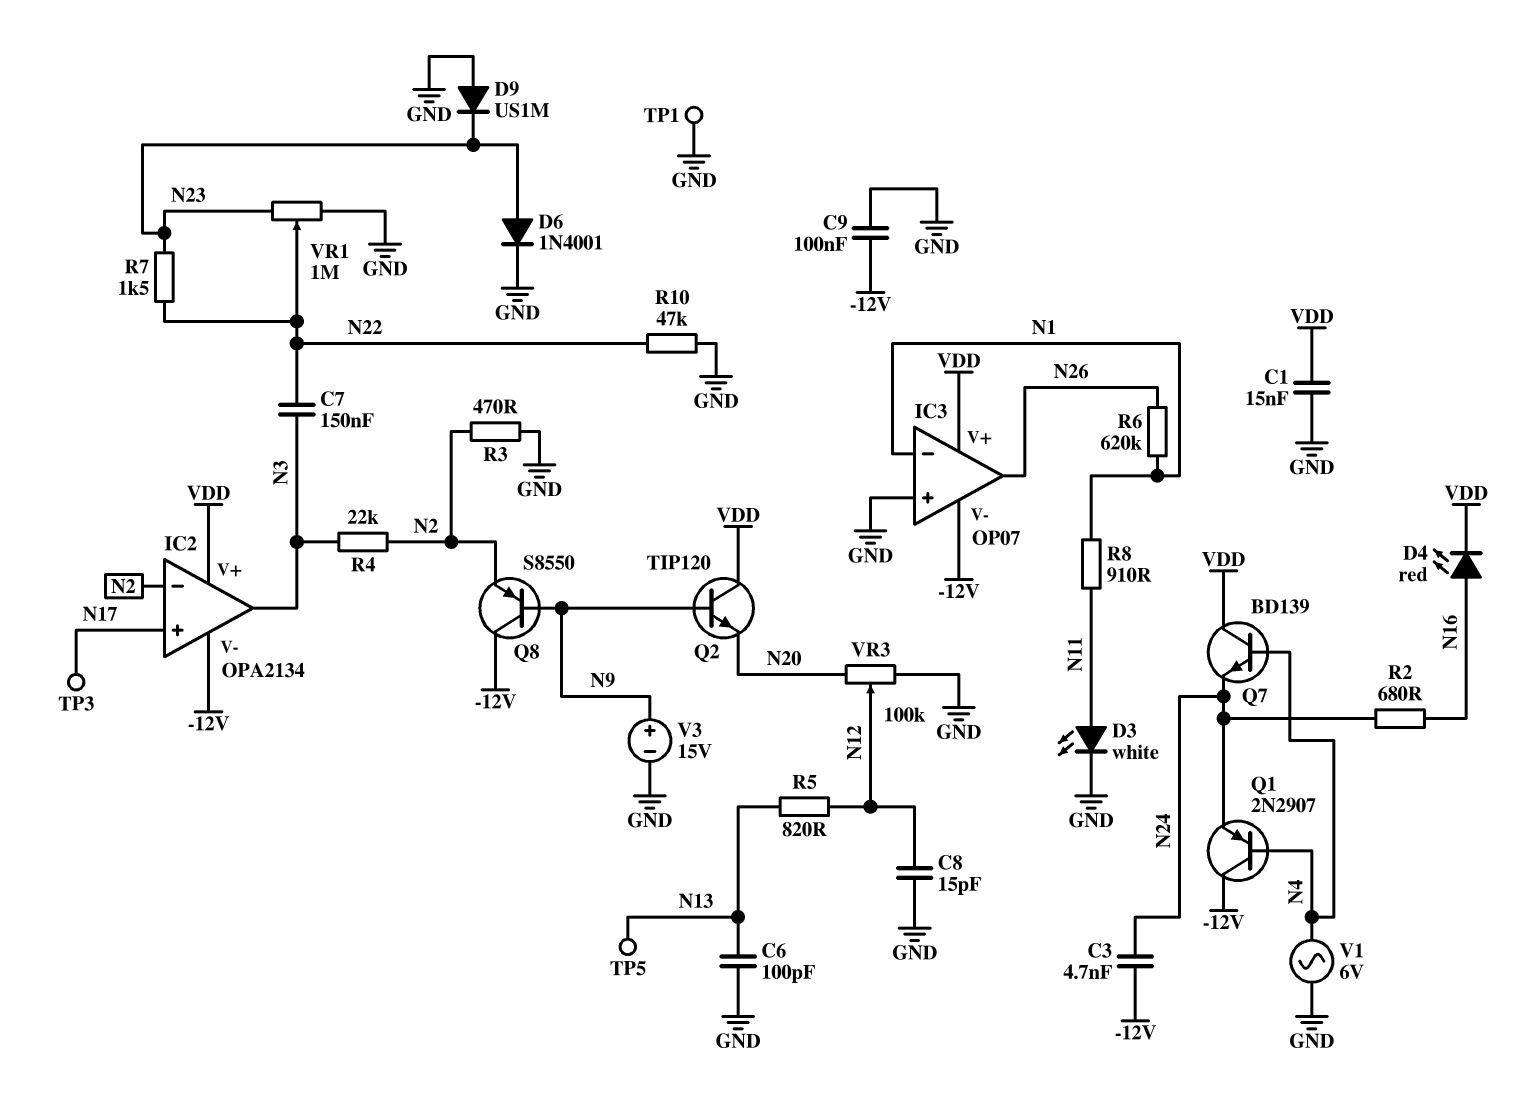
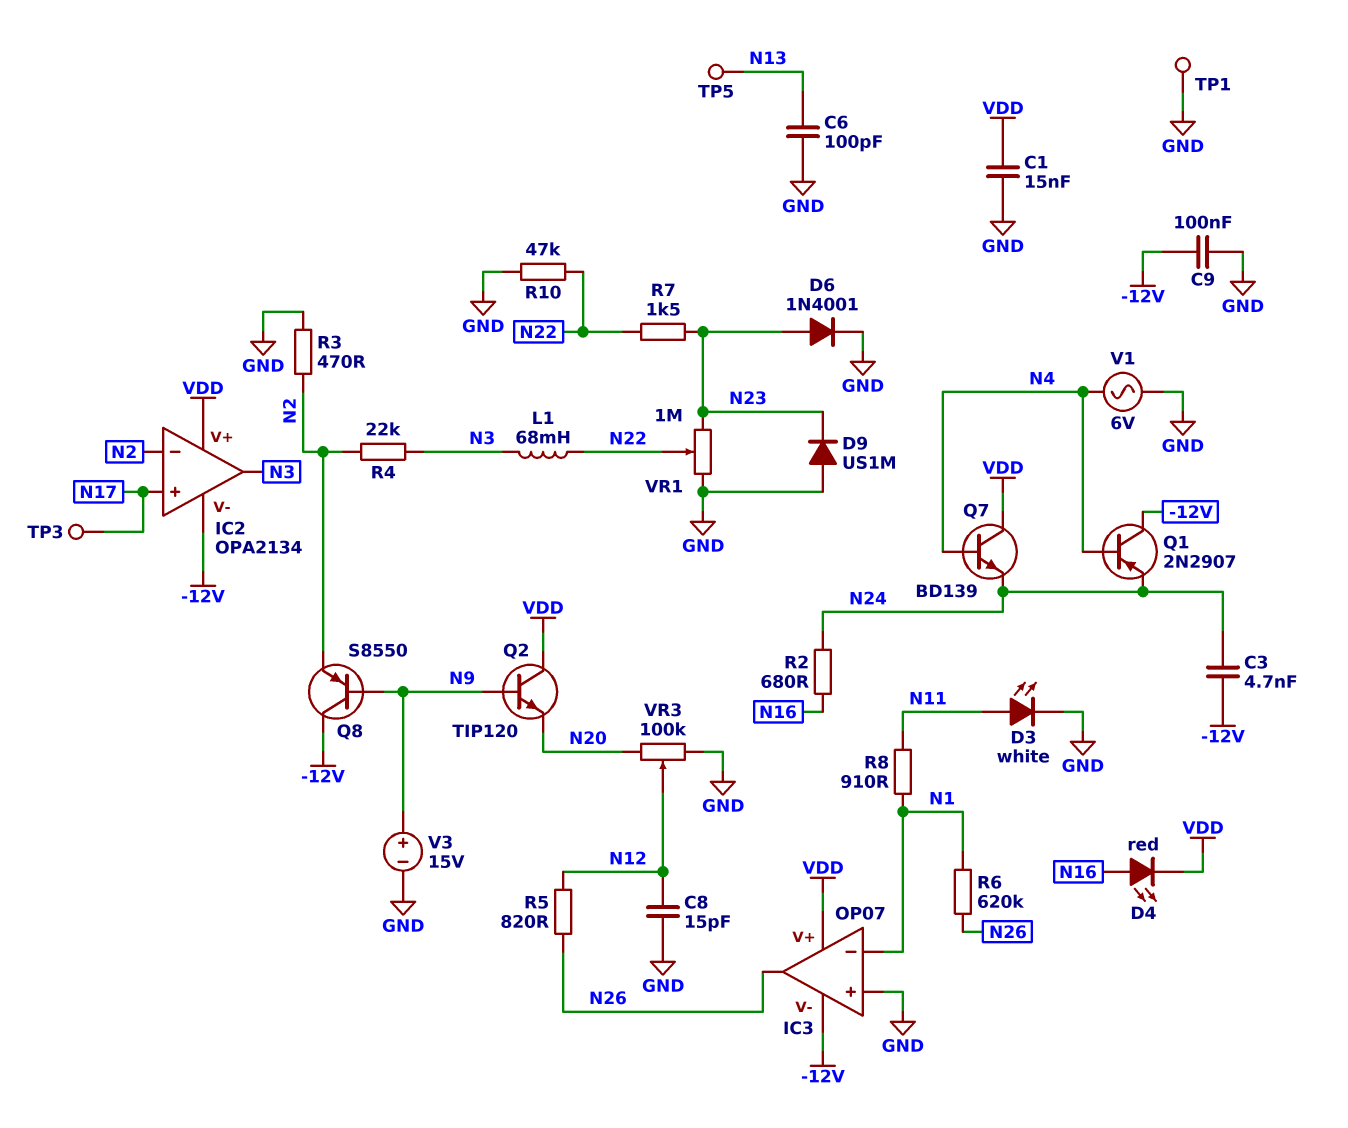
C7: 150nF (N3, N22) -> none
L1: none -> 68mH (N3, N22)
R5: 820 (N12, N13) -> 820 (N12, N26)

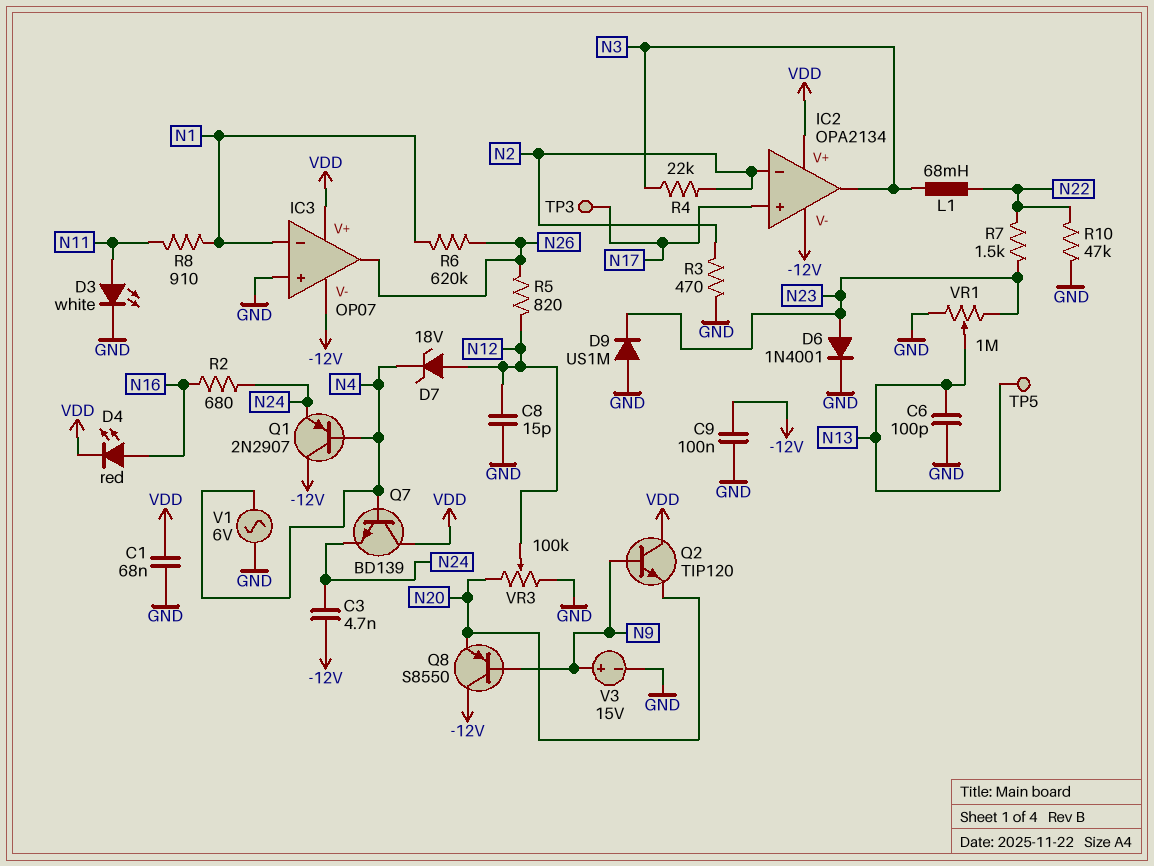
C1: 15nF (GND, VDD) -> 68nF (GND, VDD)
D7: none -> zener 18V (A N12, K N4)
Q8: PNP S8550 (B N9, C -12V, E N2) -> PNP S8550 (B N9, C -12V, E N20)
TP1: test point (GND) -> none
VR1: 1M (GND, N23, wiper N22) -> 1M (GND, N23, wiper N13)

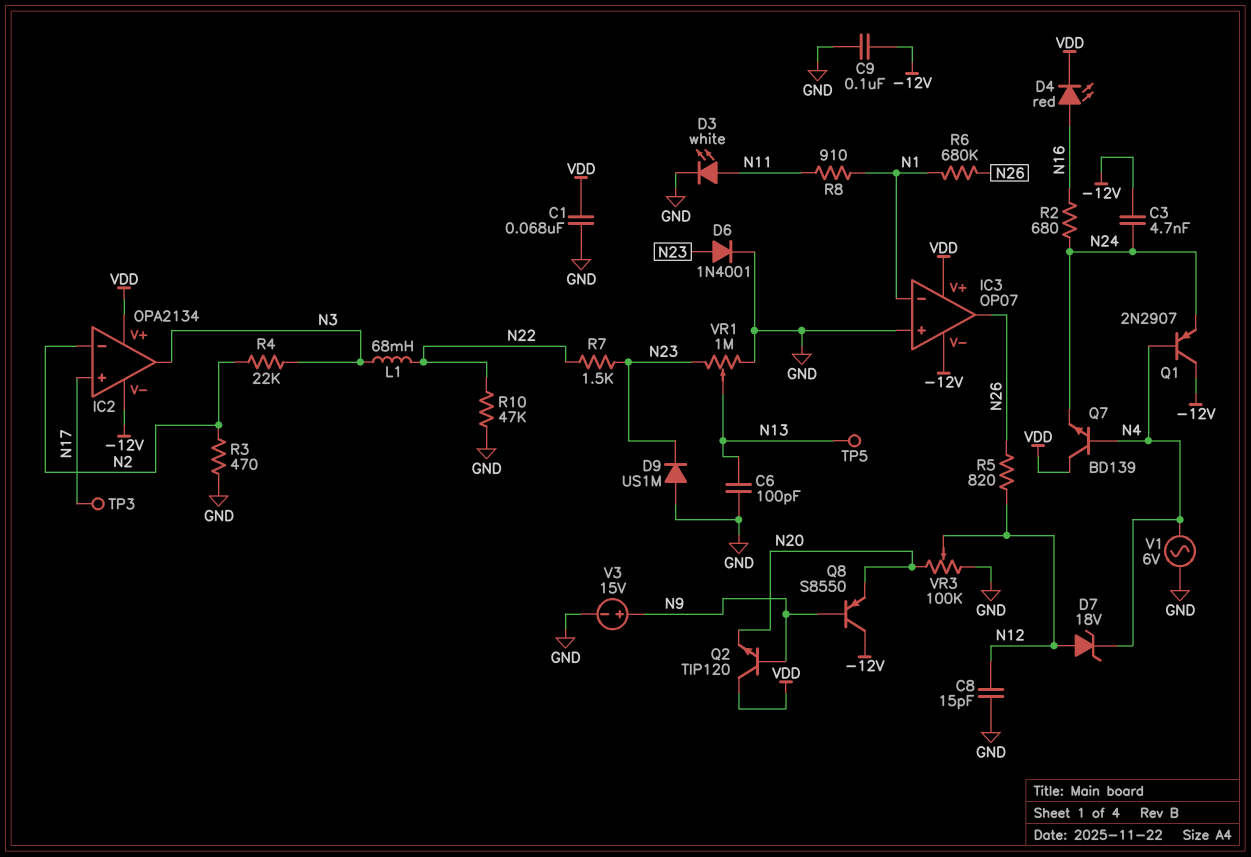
R6: 620k (N1, N26) -> 680k (N1, N26)

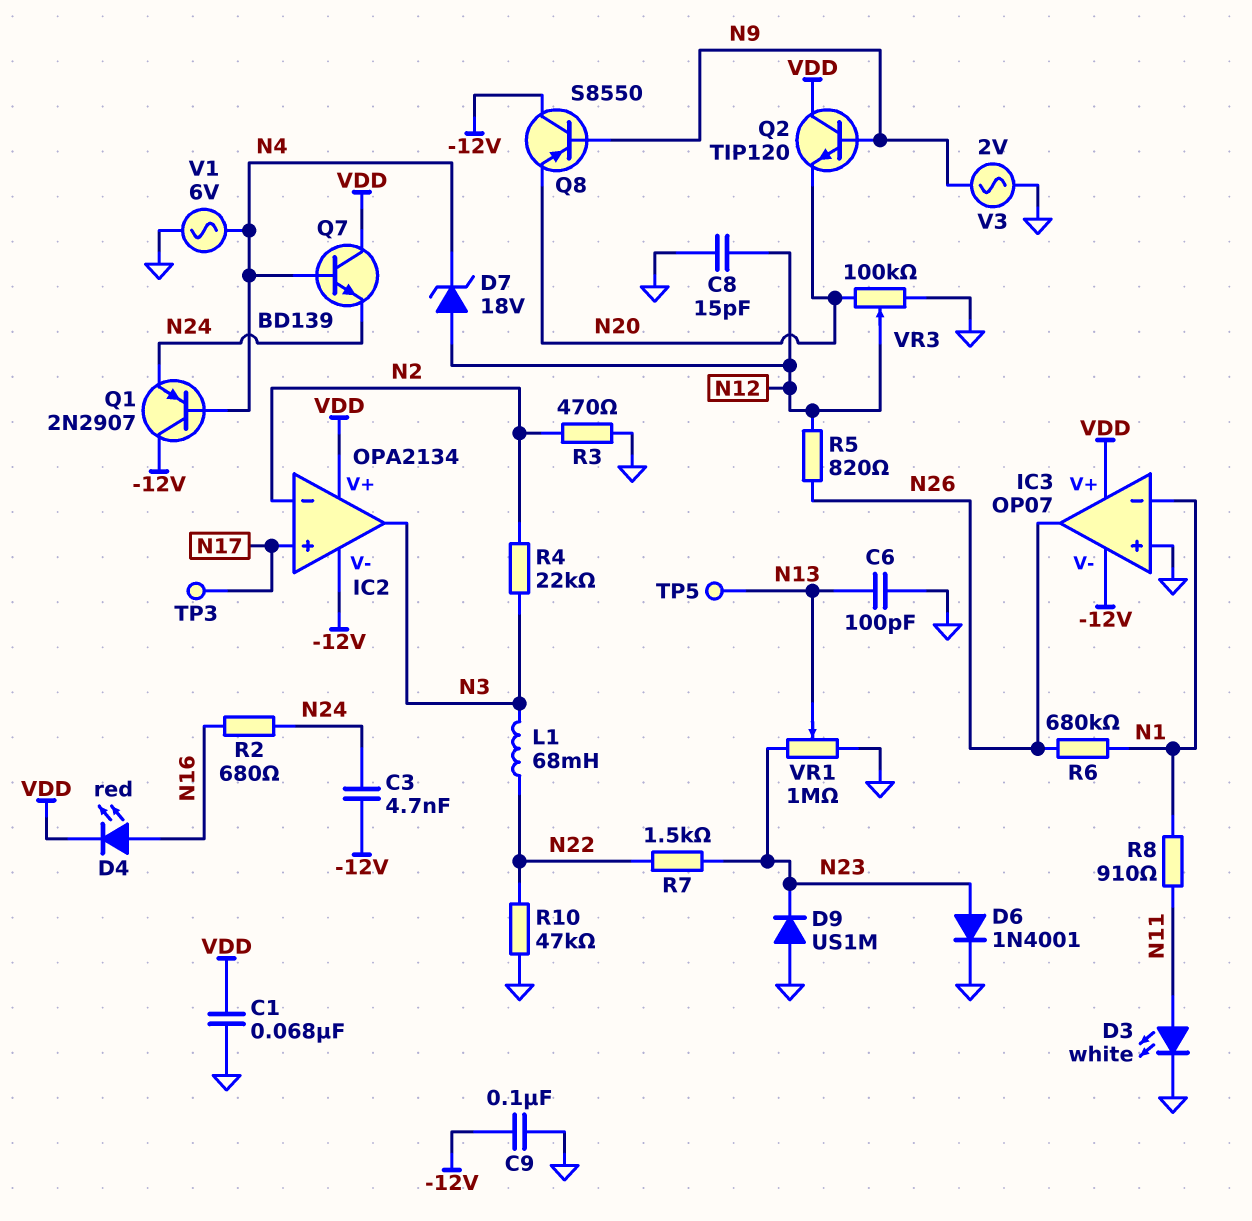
V3: 15V (plus N9, minus GND) -> AC 2V (GND, N9)

